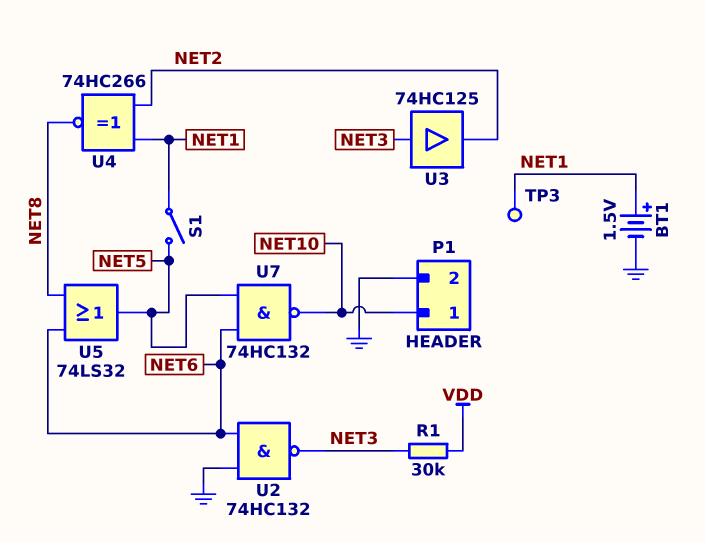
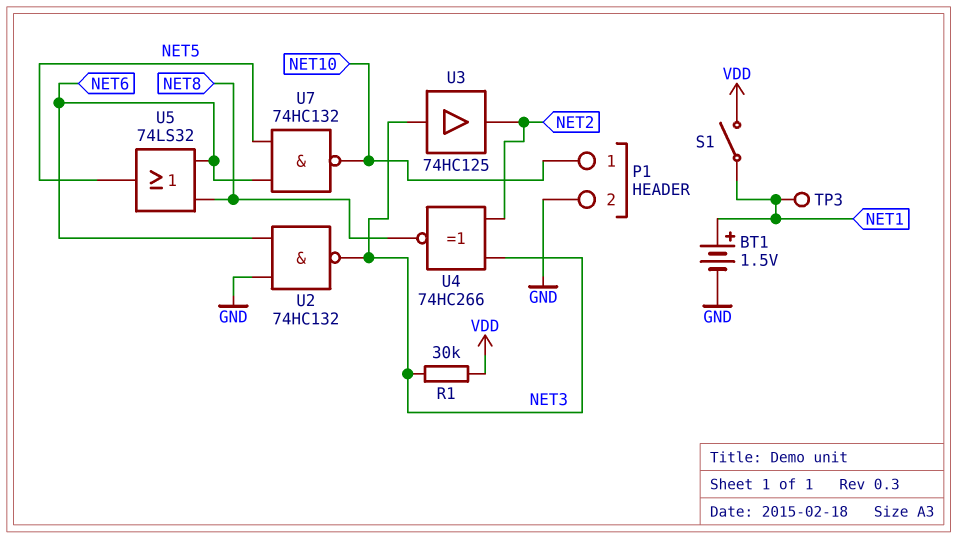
S1: switch (NET1, NET5) -> switch (NET1, VDD)
U4: XNOR 74HC266 (in NET1, in NET2, out NET8) -> XNOR 74HC266 (in NET2, in NET3, out NET8)

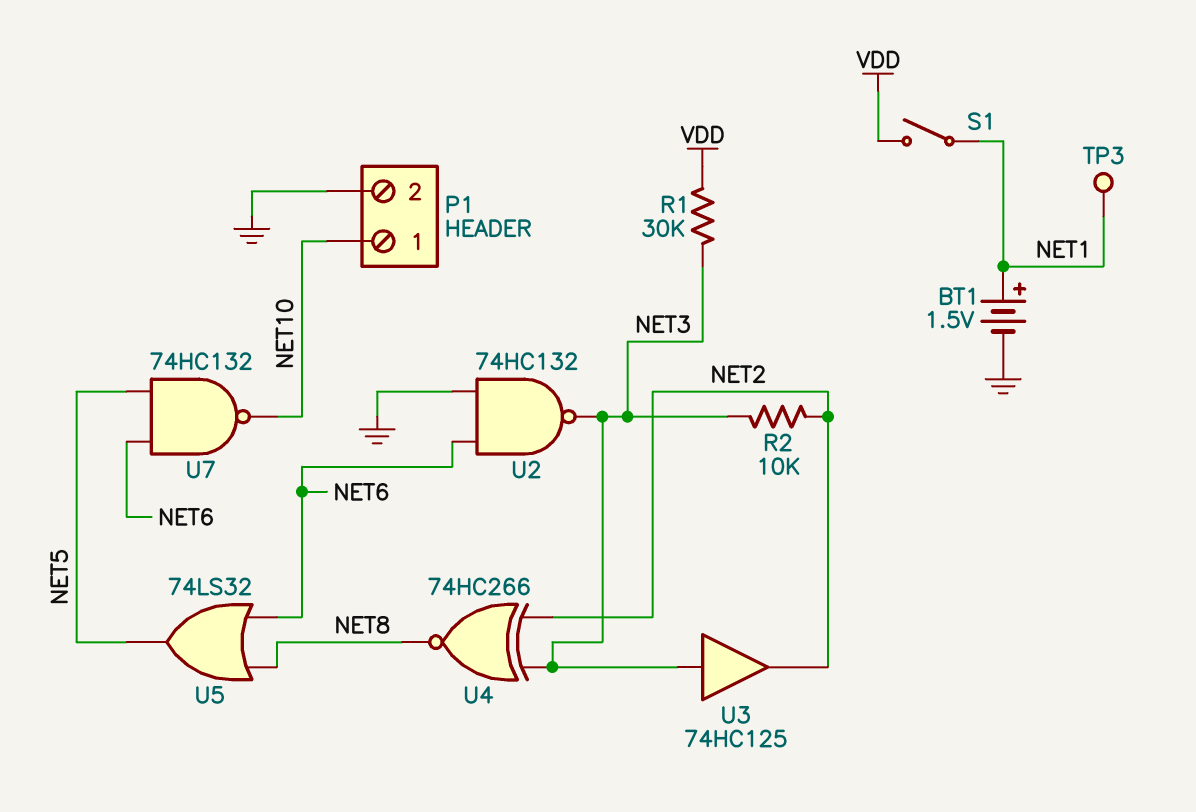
R2: none -> 10k (NET2, NET3)

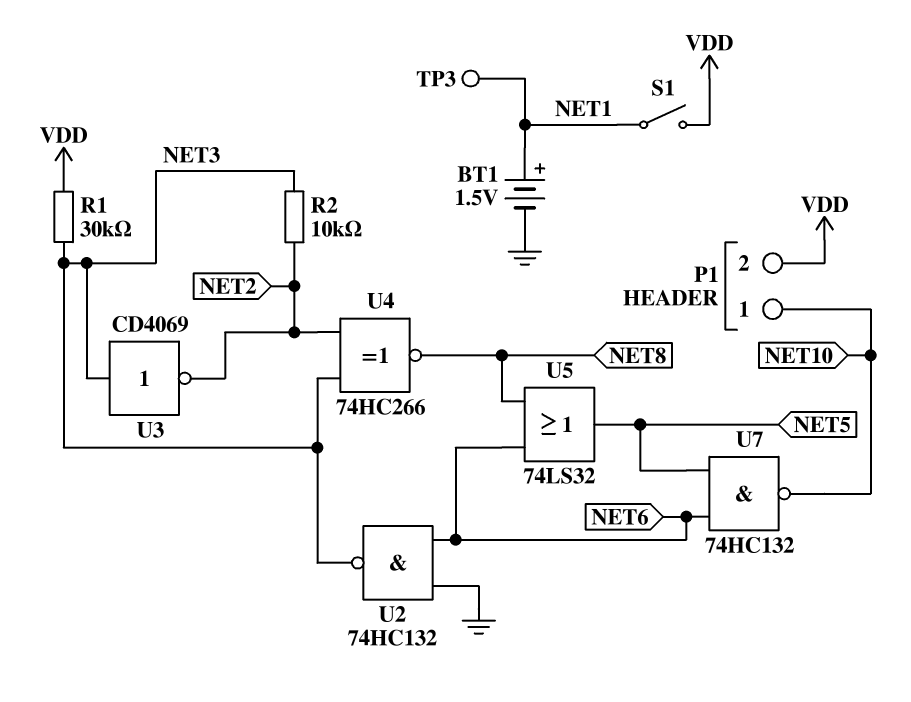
P1 pin 2: GND -> VDD
U3: buffer 74HC125 (in NET3, out NET2) -> NOT CD4069 (in NET3, out NET2)

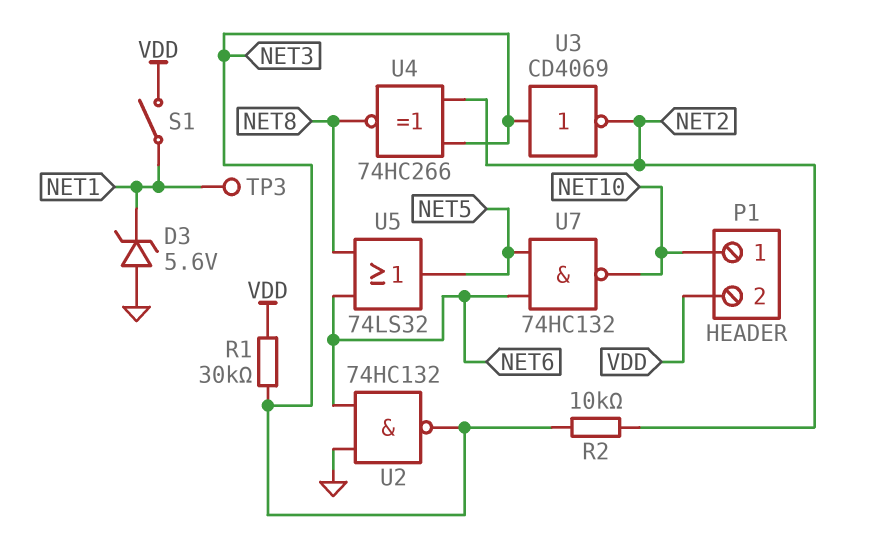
BT1: 1.5V (plus NET1, minus GND) -> none
D3: none -> zener 5.6V (A GND, K NET1)

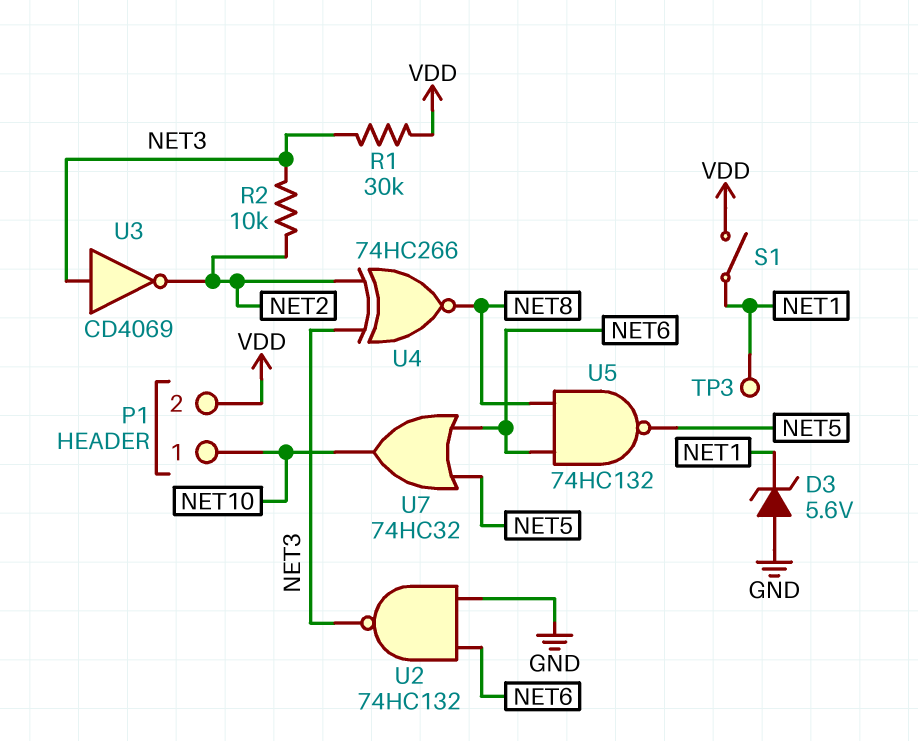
U5: OR 74LS32 (in NET6, in NET8, out NET5) -> NAND 74HC132 (in NET6, in NET8, out NET5)
U7: NAND 74HC132 (in NET5, in NET6, out NET10) -> OR 74HC32 (in NET5, in NET6, out NET10)

